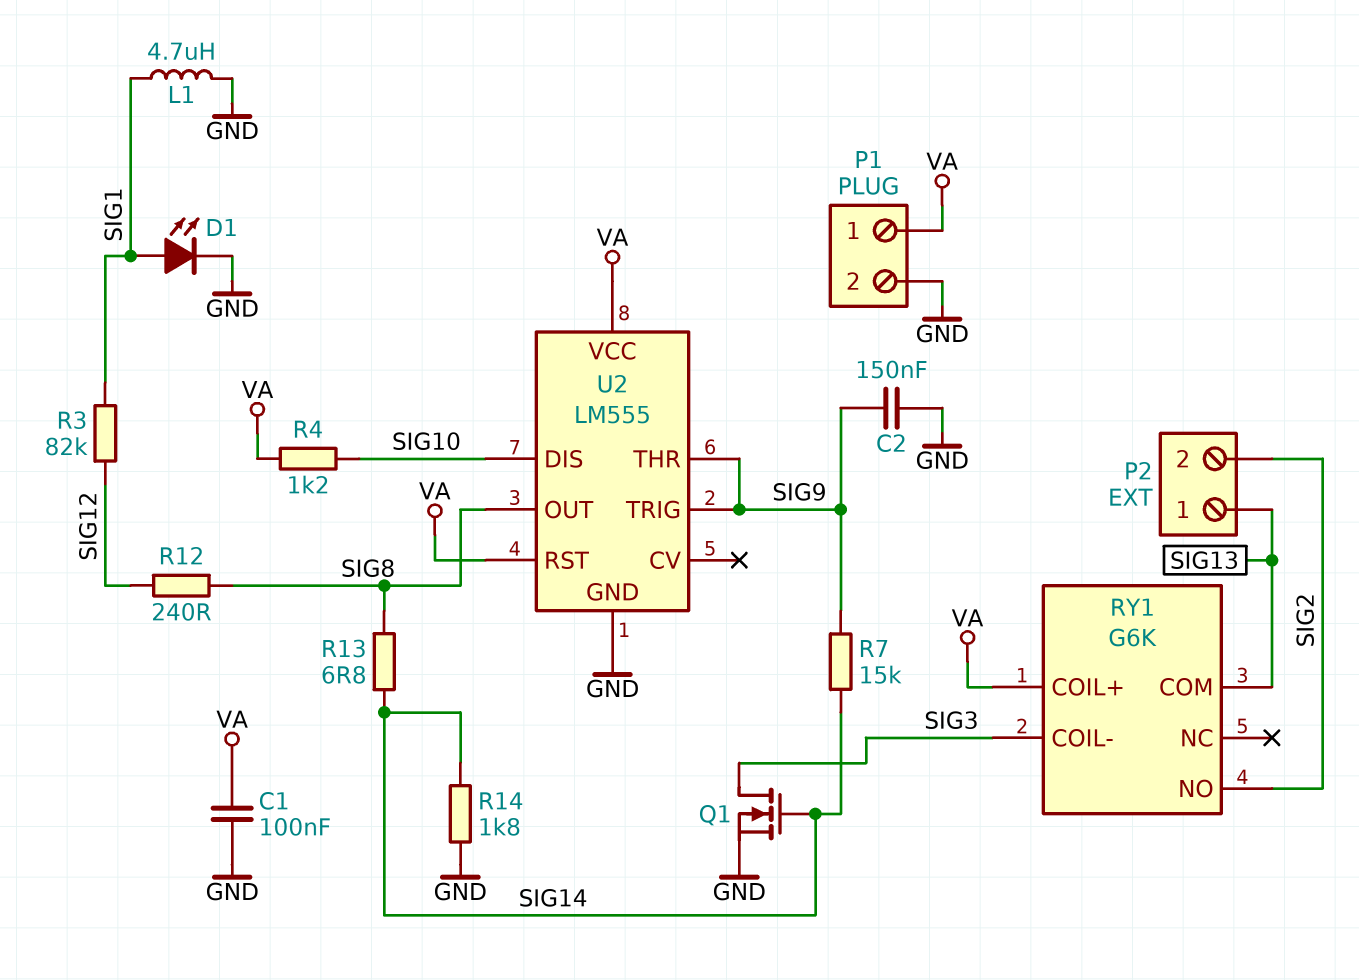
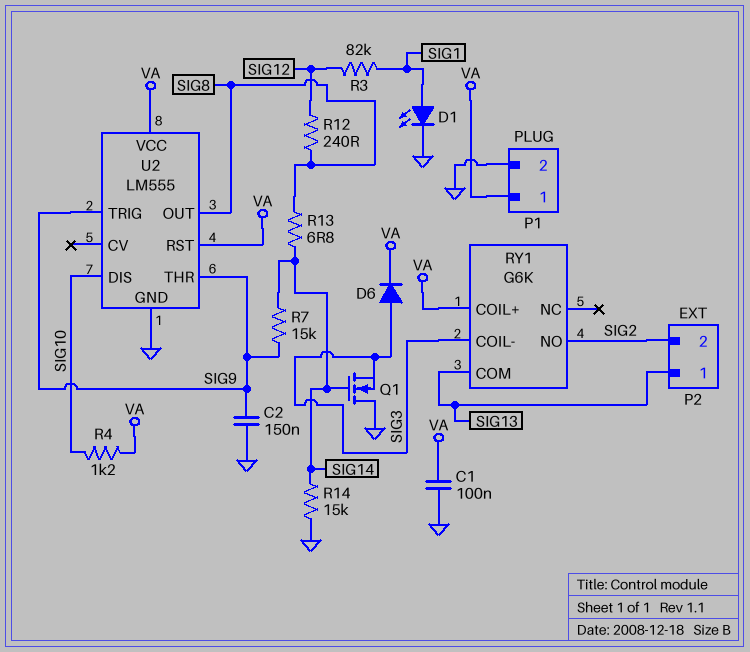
D6: none -> diode (A SIG3, K VA)
L1: 4.7uH (GND, SIG1) -> none
Q1: NMOS (G SIG14, D SIG3, S GND) -> NMOS (G SIG14, D GND, S SIG3)
R14: 1.8k (GND, SIG14) -> 15k (GND, SIG14)

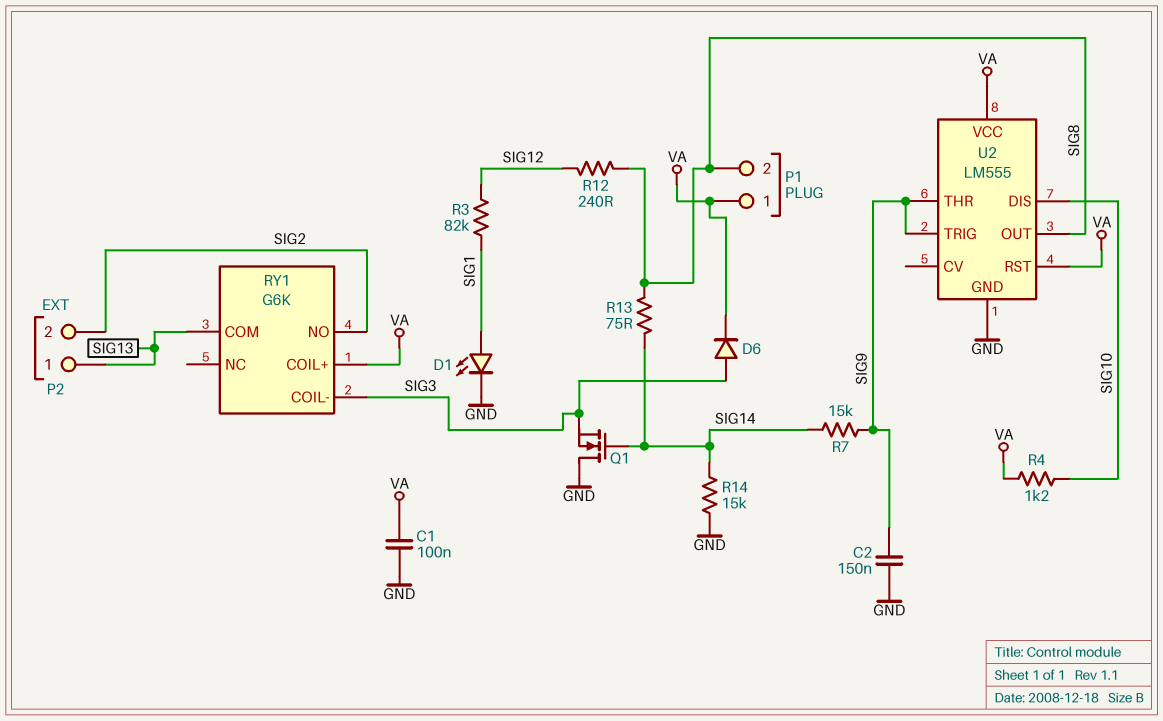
P1 pin 2: GND -> SIG8
R13: 6.8 (SIG8, SIG14) -> 75 (SIG8, SIG14)

